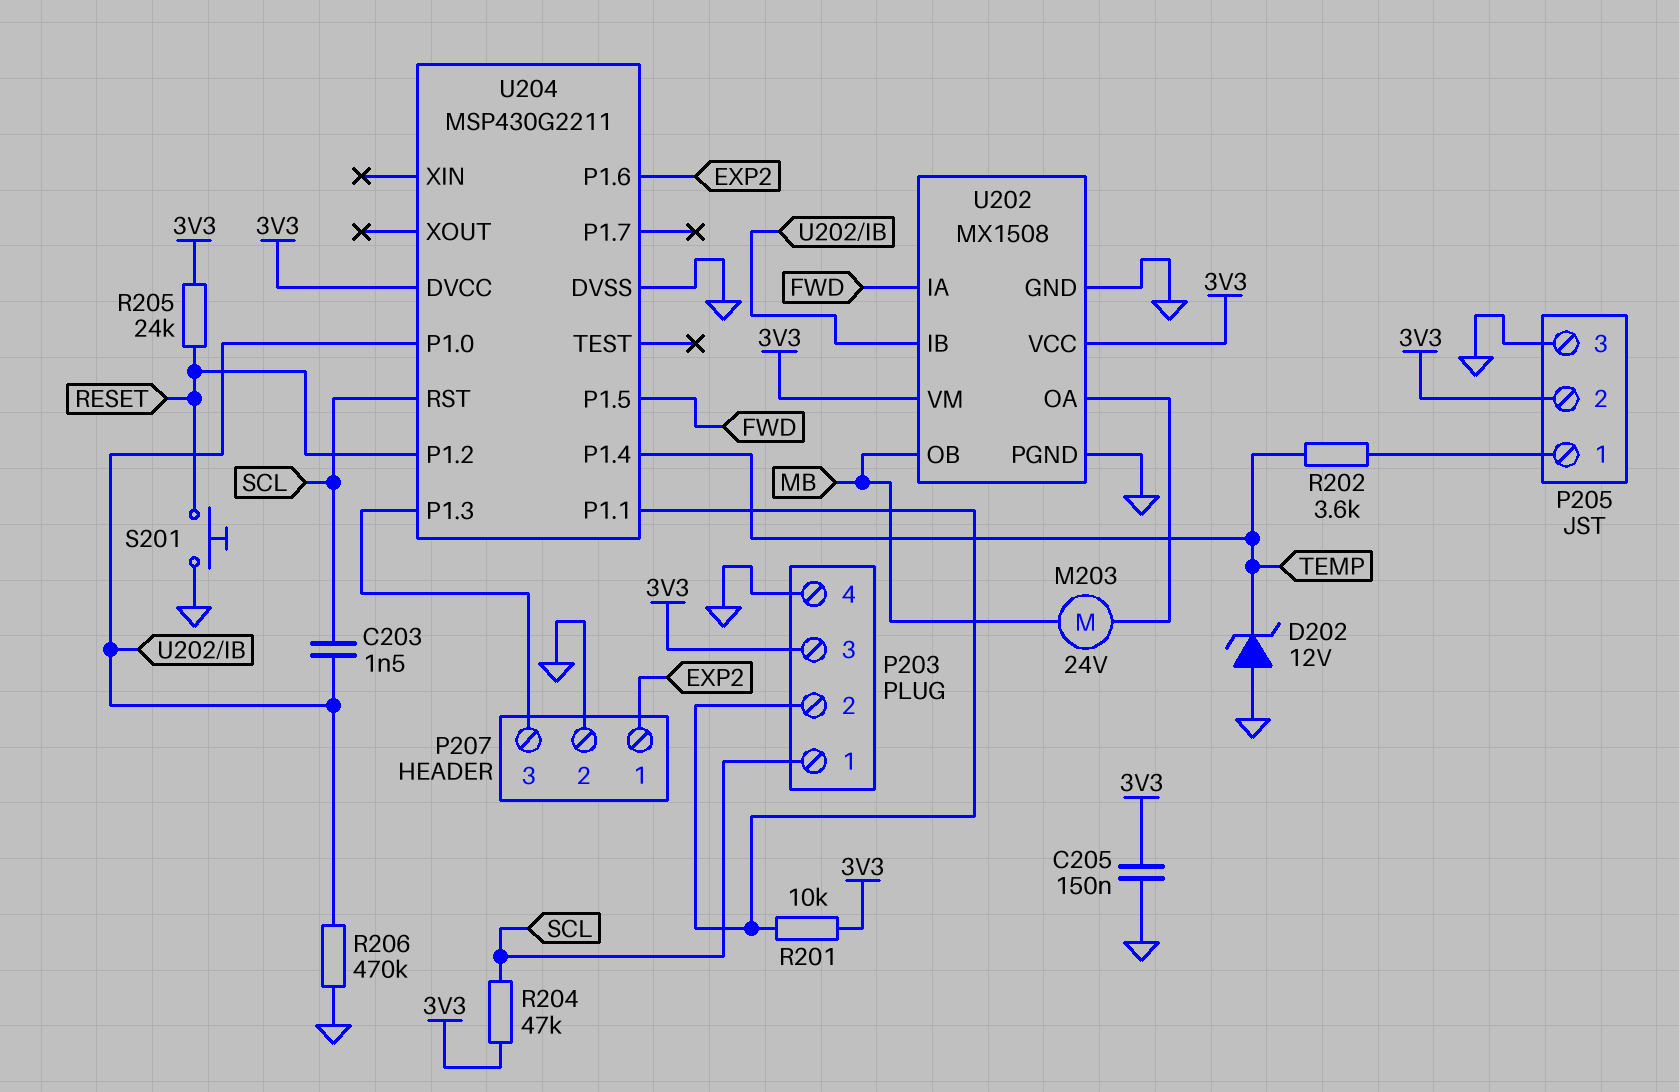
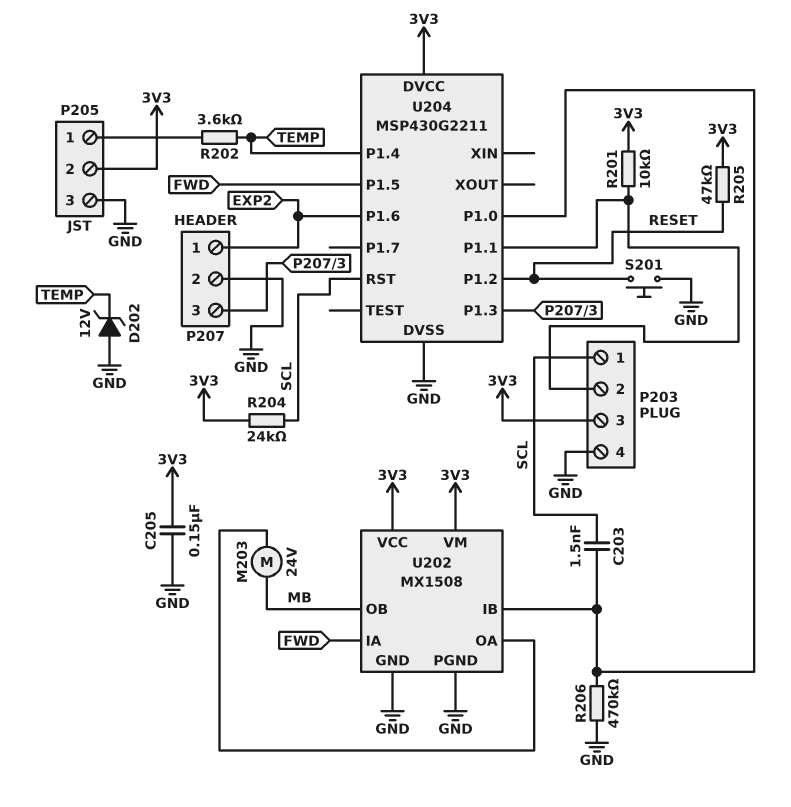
R204: 47k (3V3, SCL) -> 24k (3V3, SCL)
R205: 24k (3V3, RESET) -> 47k (3V3, RESET)

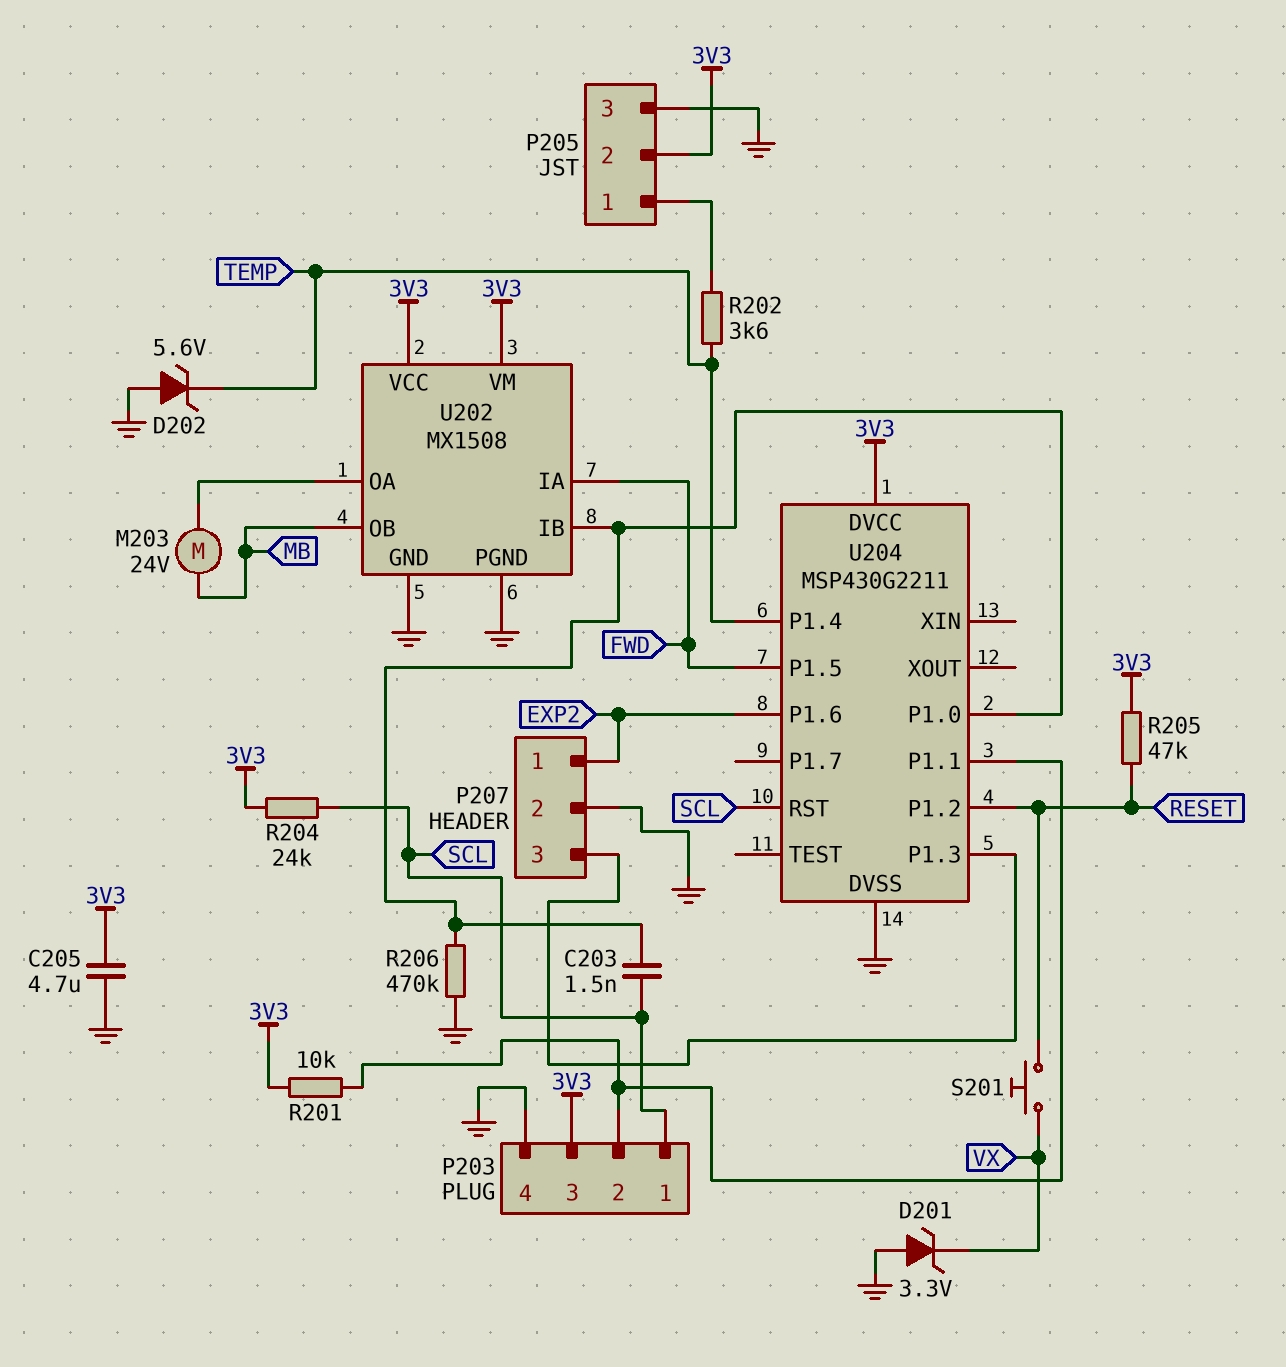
C205: 150nF (3V3, GND) -> 4.7uF (3V3, GND)
D201: none -> zener 3.3V (A GND, K VX)
D202: zener 12V (A GND, K TEMP) -> zener 5.6V (A GND, K TEMP)
S201: button (GND, RESET) -> button (RESET, VX)

